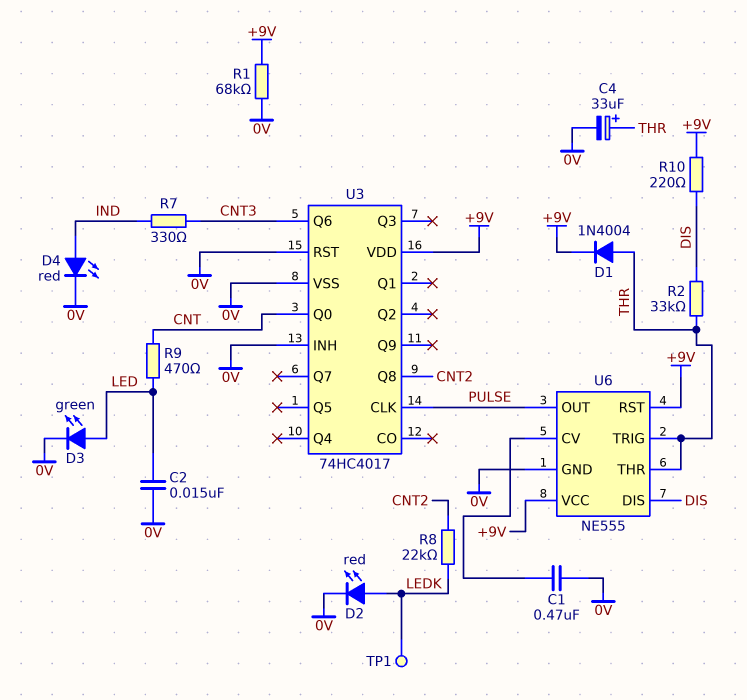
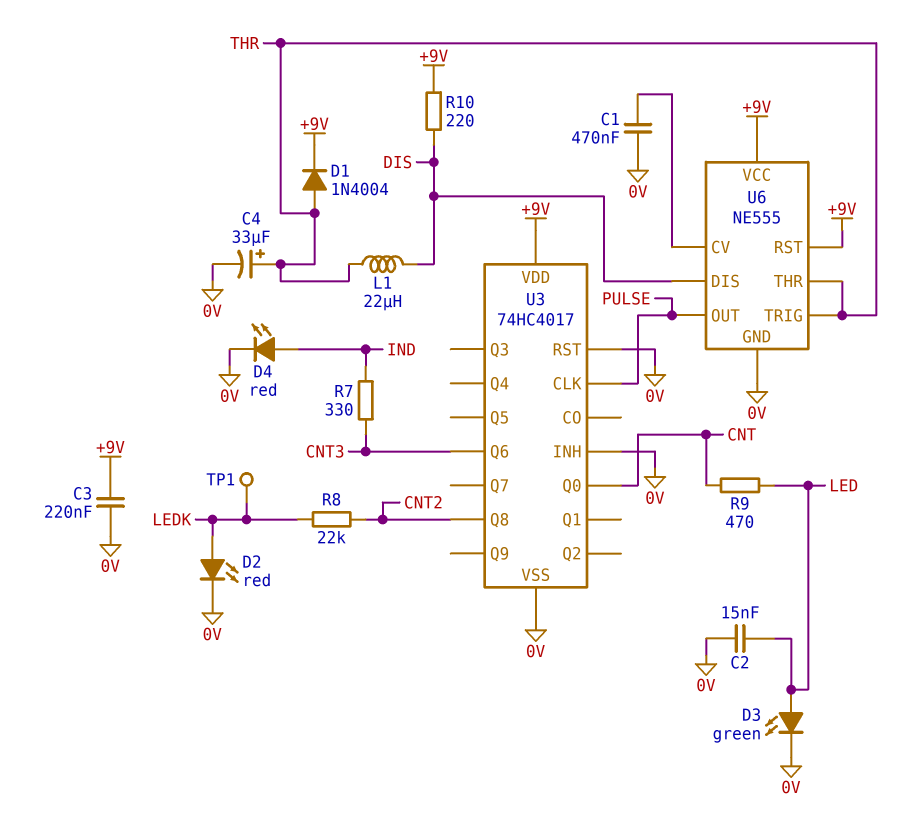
C3: none -> 220nF (+9V, 0V)
L1: none -> 22uH (DIS, THR)
R1: 68k (+9V, 0V) -> none
R2: 33k (DIS, THR) -> none

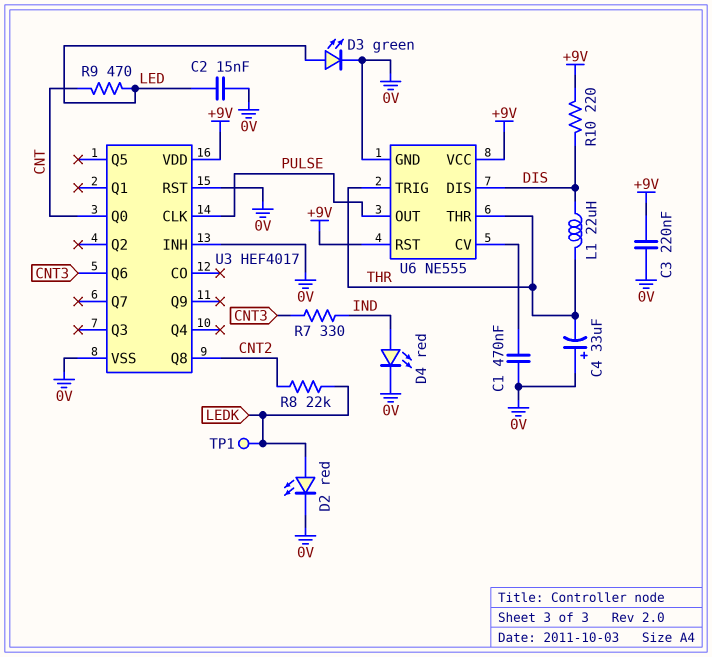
C4: 33uF (plus THR, minus 0V) -> 33uF (plus 0V, minus THR)
D1: diode 1N4004 (A THR, K +9V) -> none
U3: 74HC4017 -> HEF4017

